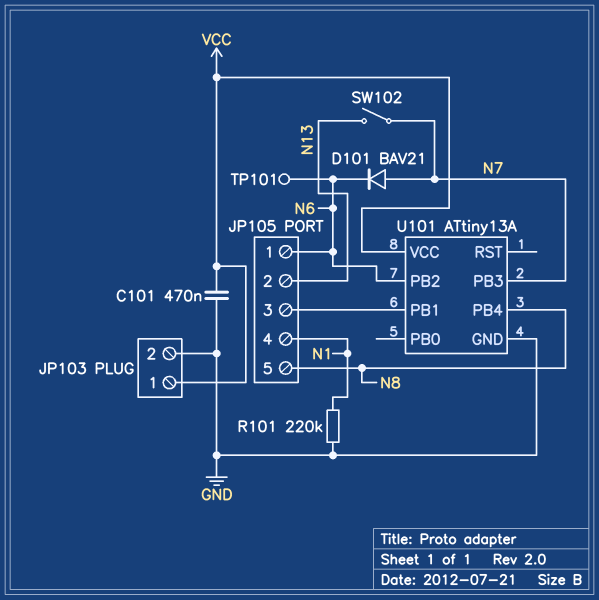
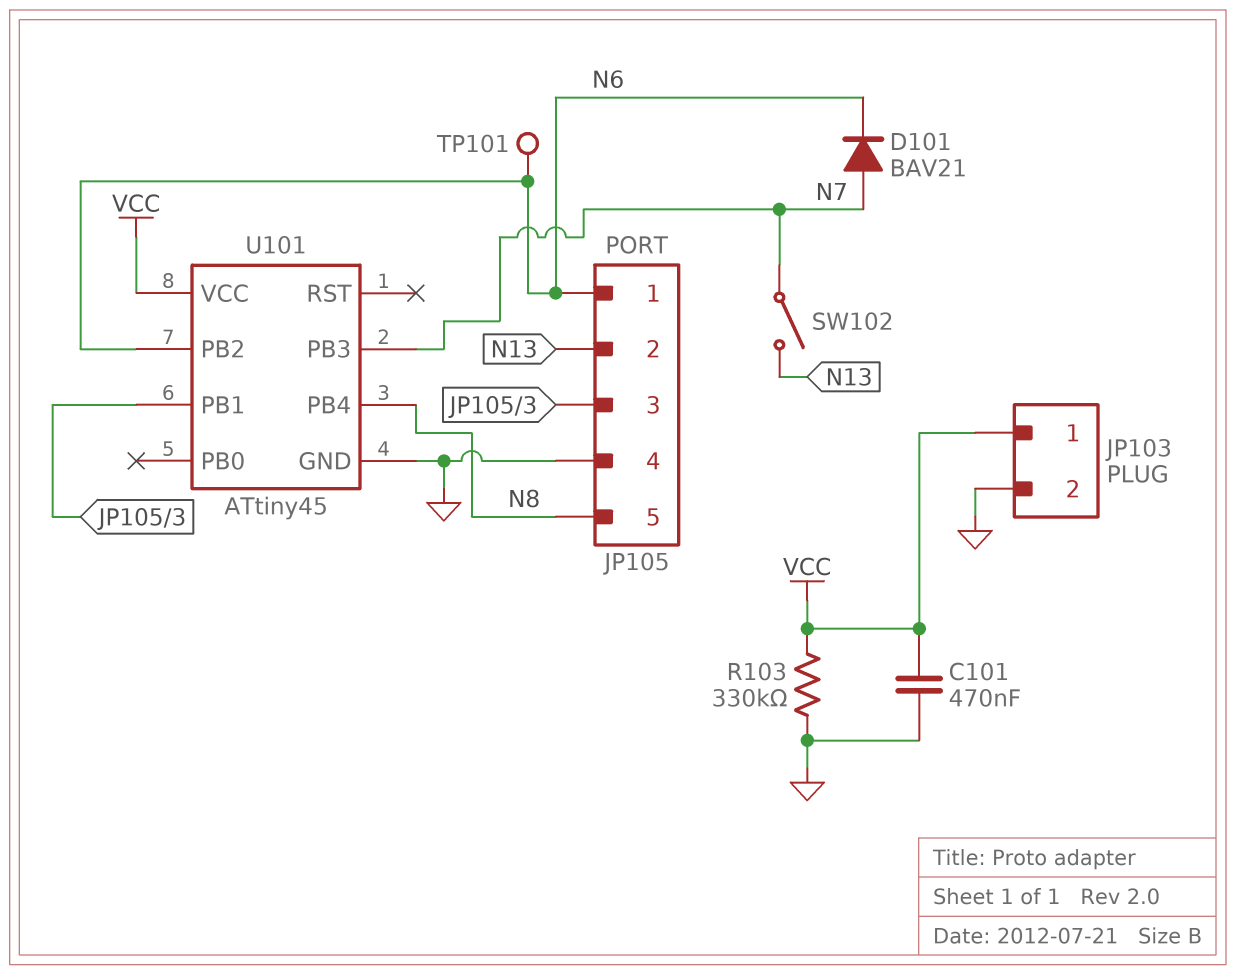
JP105 pin 4: N1 -> GND
R101: 220k (GND, N1) -> none
R103: none -> 330k (GND, VCC)
U101: ATtiny13A -> ATtiny45

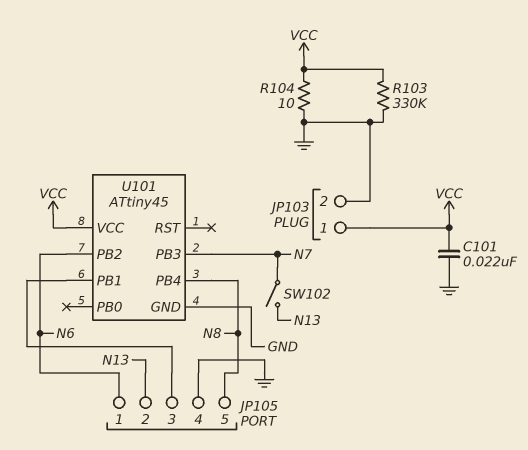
C101: 470nF (GND, VCC) -> 22nF (GND, VCC)
D101: diode BAV21 (A N7, K N6) -> none
R104: none -> 10 (GND, VCC)
TP101: test point (N6) -> none

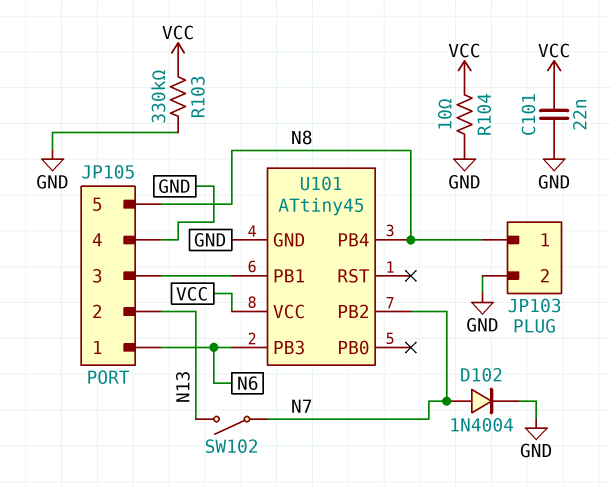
D102: none -> diode 1N4004 (A N7, K GND)
JP103 pin 1: VCC -> N8
U101 pin PB2: N6 -> N7
U101 pin PB3: N7 -> N6

